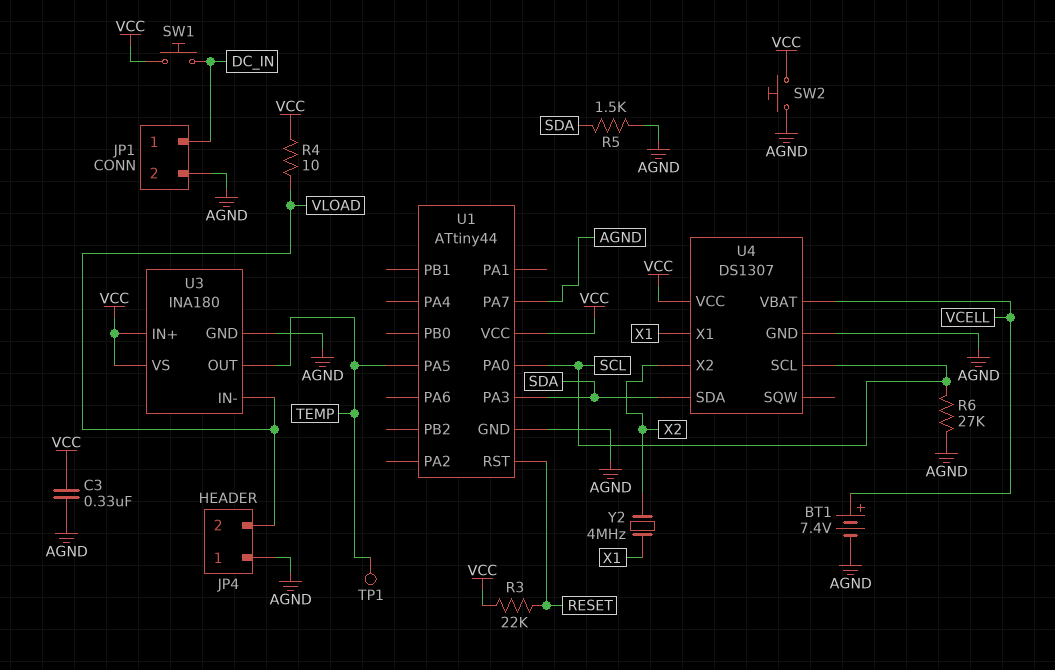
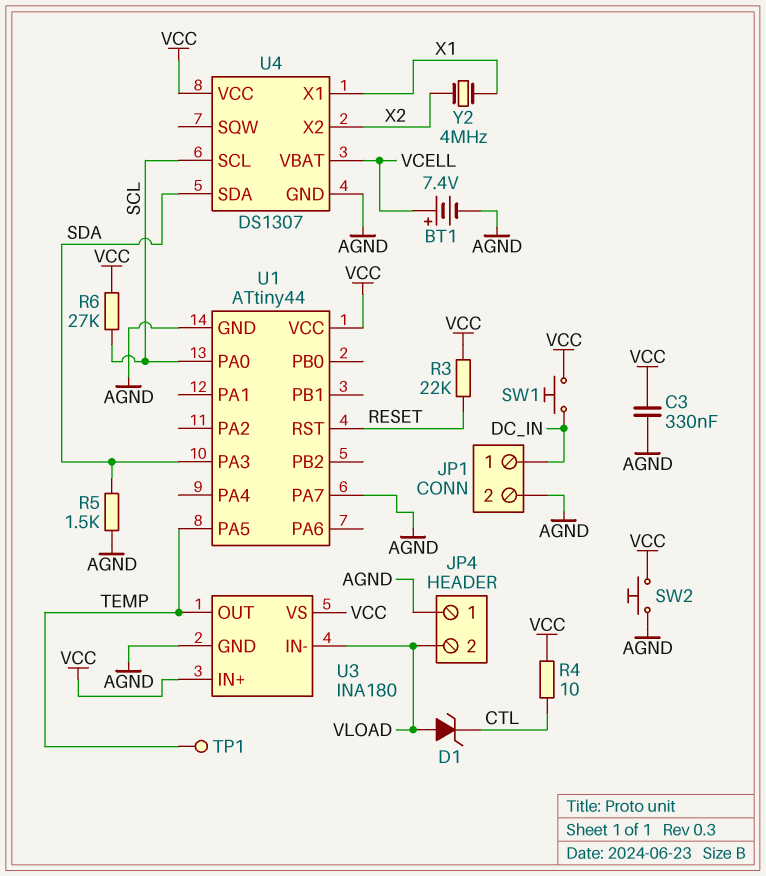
D1: none -> zener (A VLOAD, K CTL)
R4: 10 (VCC, VLOAD) -> 10 (CTL, VCC)
R6: 27k (AGND, SCL) -> 27k (SCL, VCC)

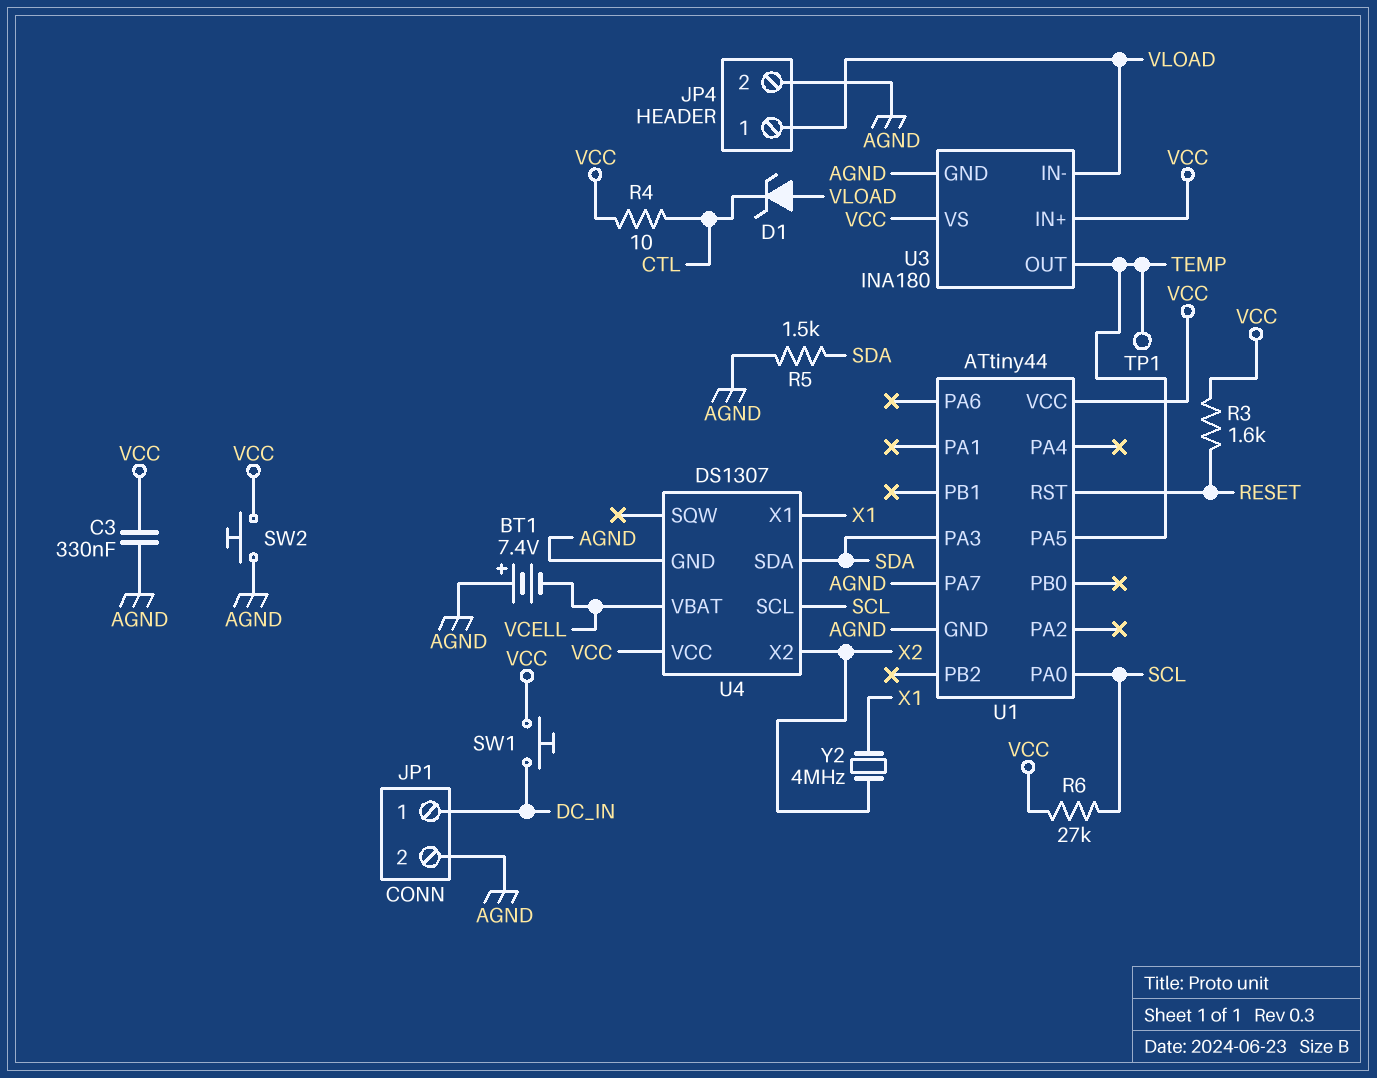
BT1: 7.4V (plus VCELL, minus AGND) -> 7.4V (plus AGND, minus VCELL)
JP4 pin 1: AGND -> VLOAD
JP4 pin 2: VLOAD -> AGND
R3: 22k (RESET, VCC) -> 1.6k (RESET, VCC)

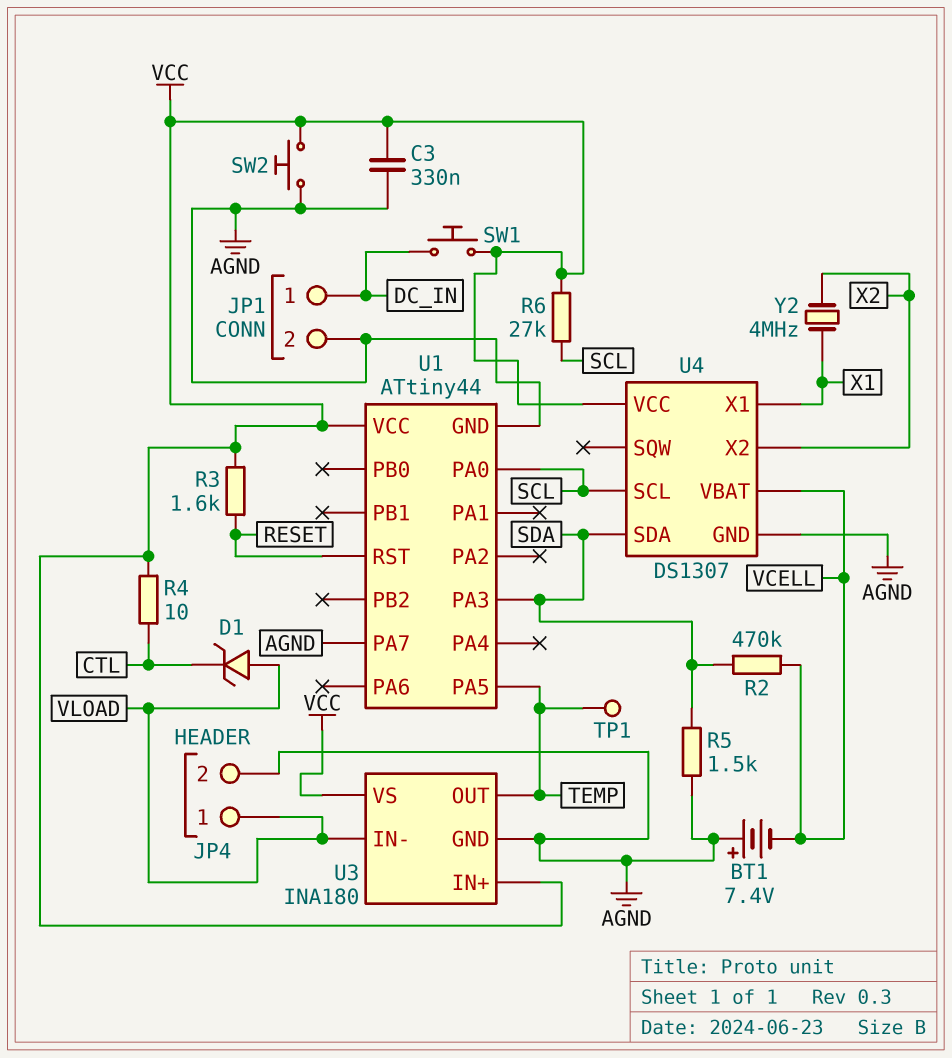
R2: none -> 470k (SDA, VCELL)

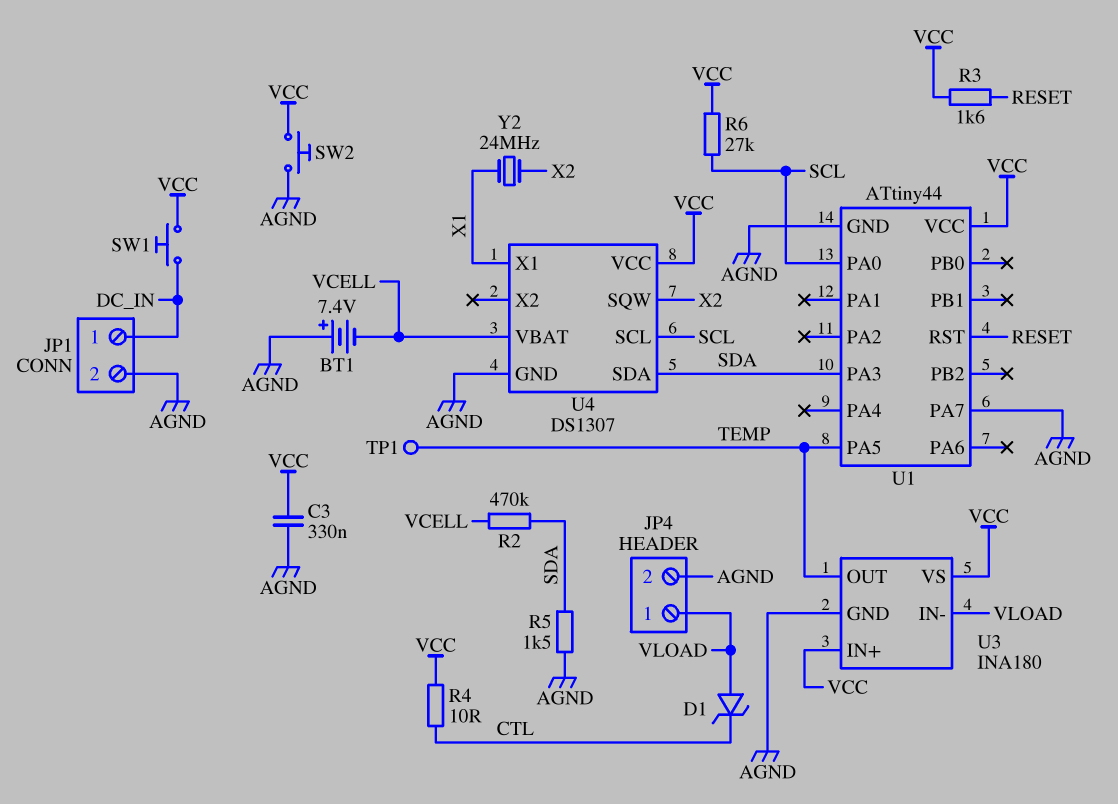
U4 pin SQW: none -> X2
U4 pin X2: X2 -> none
Y2: 4MHz (X1, X2) -> 24MHz (X1, X2)

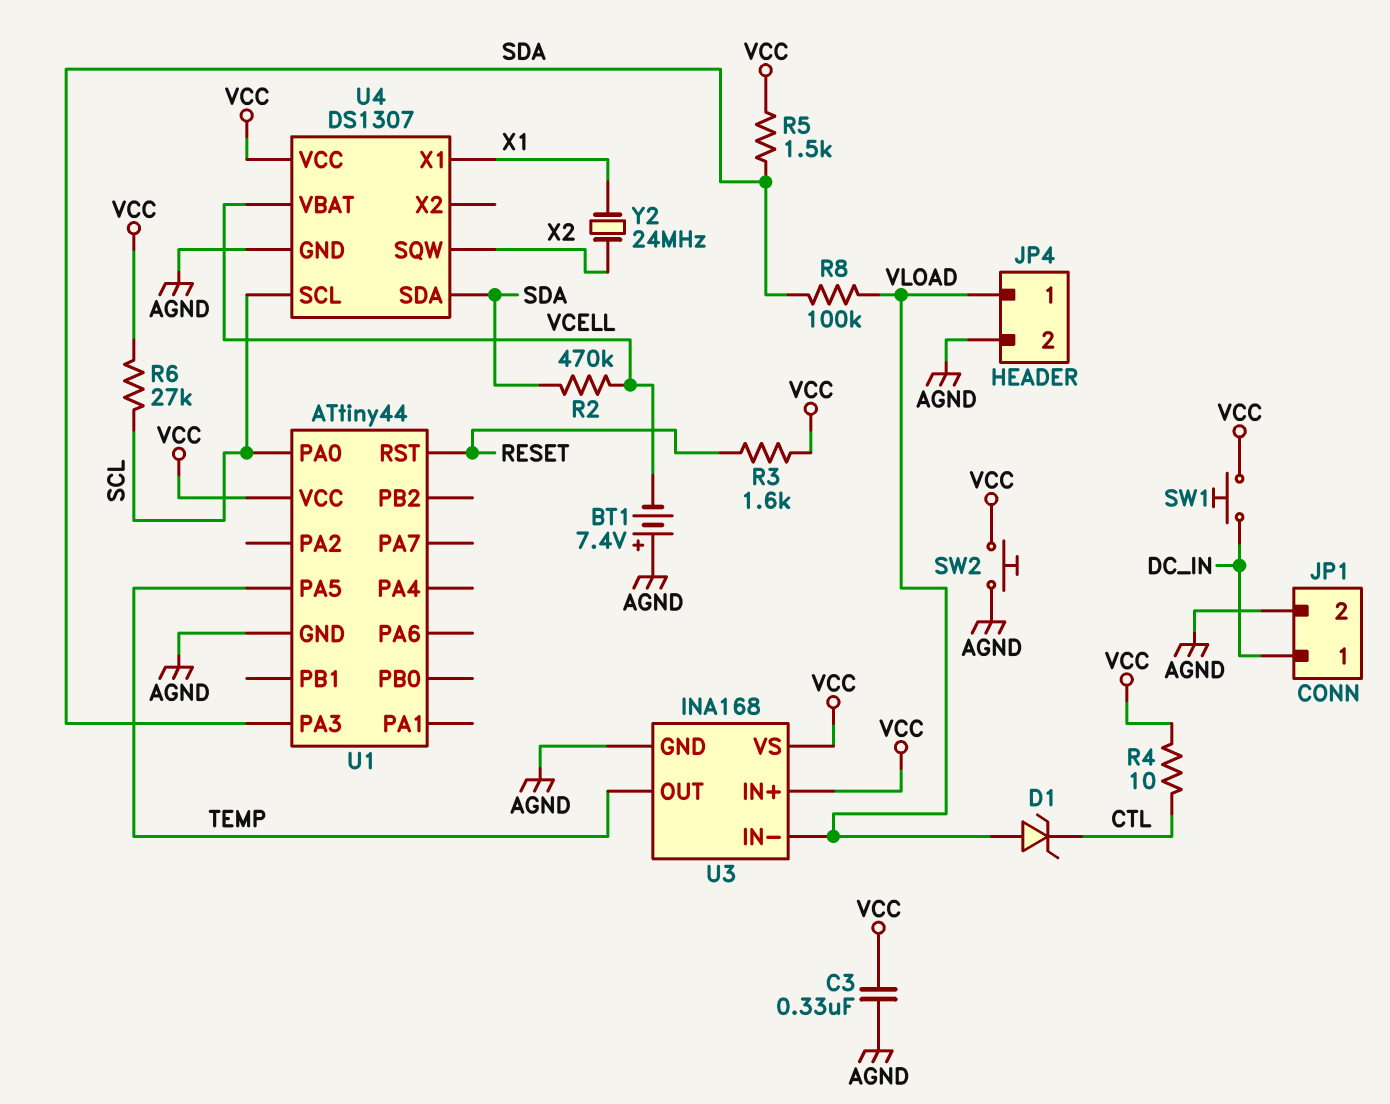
R5: 1.5k (AGND, SDA) -> 1.5k (SDA, VCC)
R8: none -> 100k (SDA, VLOAD)
TP1: test point (TEMP) -> none
U1 pin PA7: AGND -> none
U3: INA180 -> INA168

